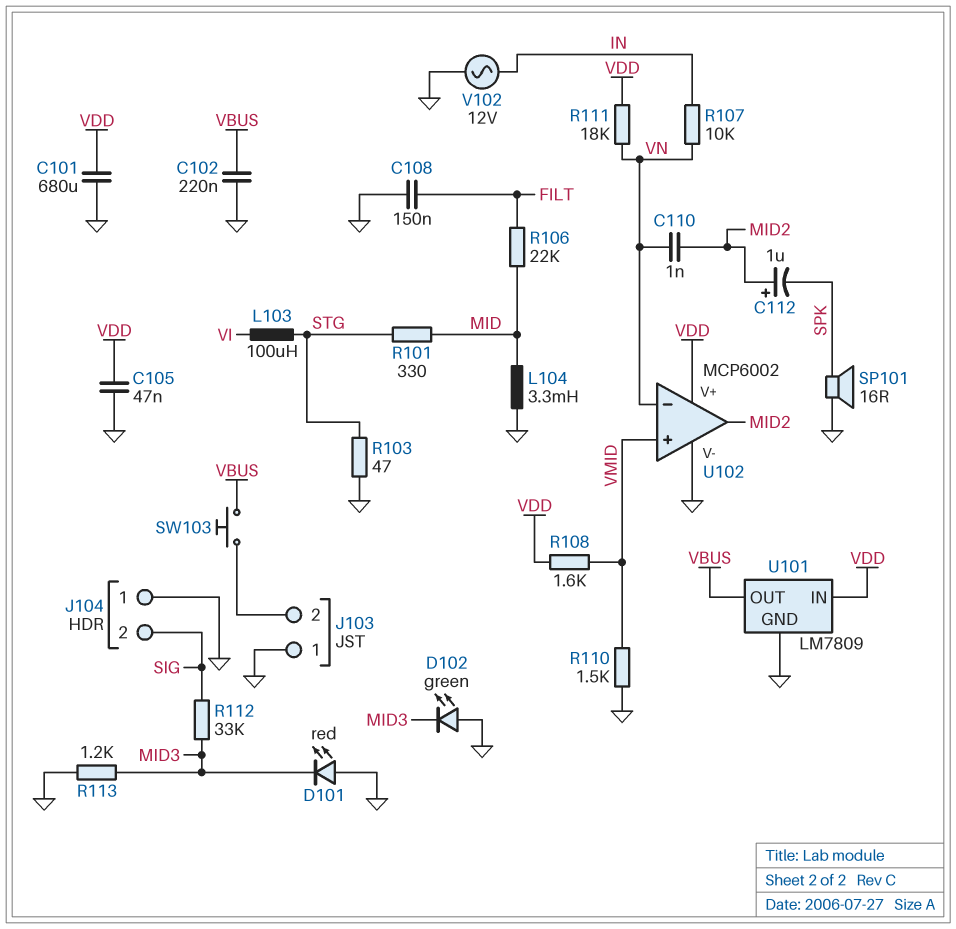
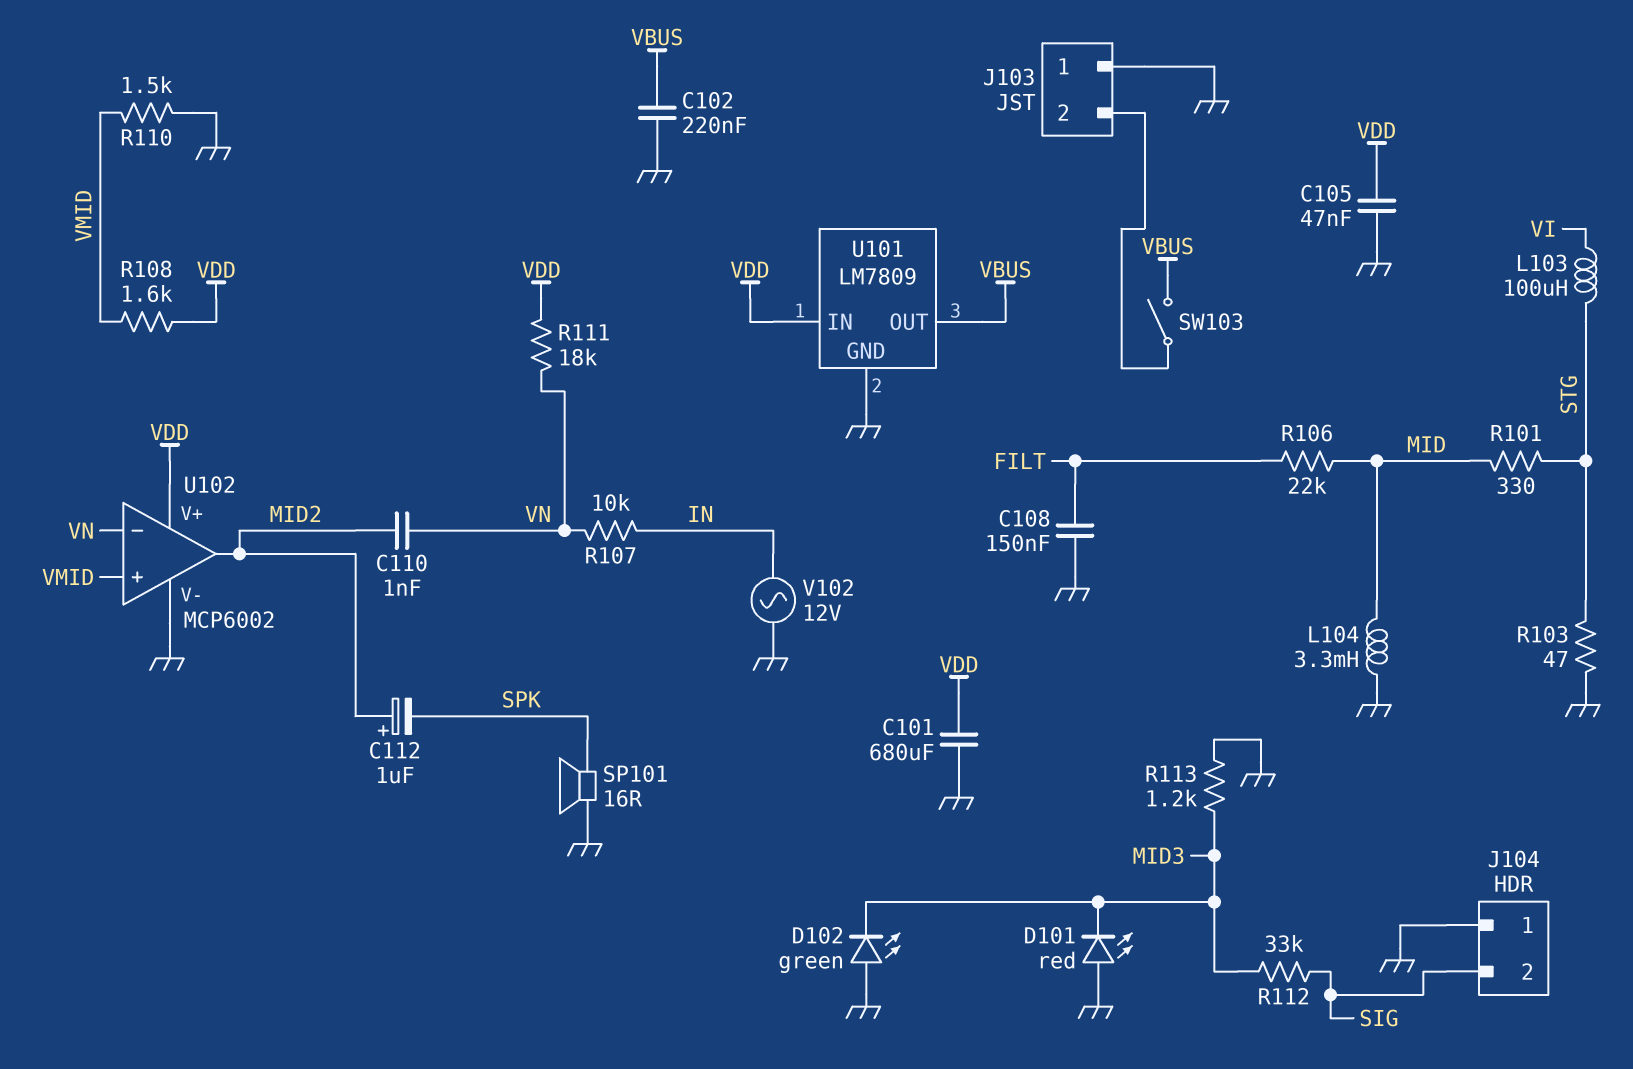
SW103: button (J103/2, VBUS) -> switch (J103/2, VBUS)

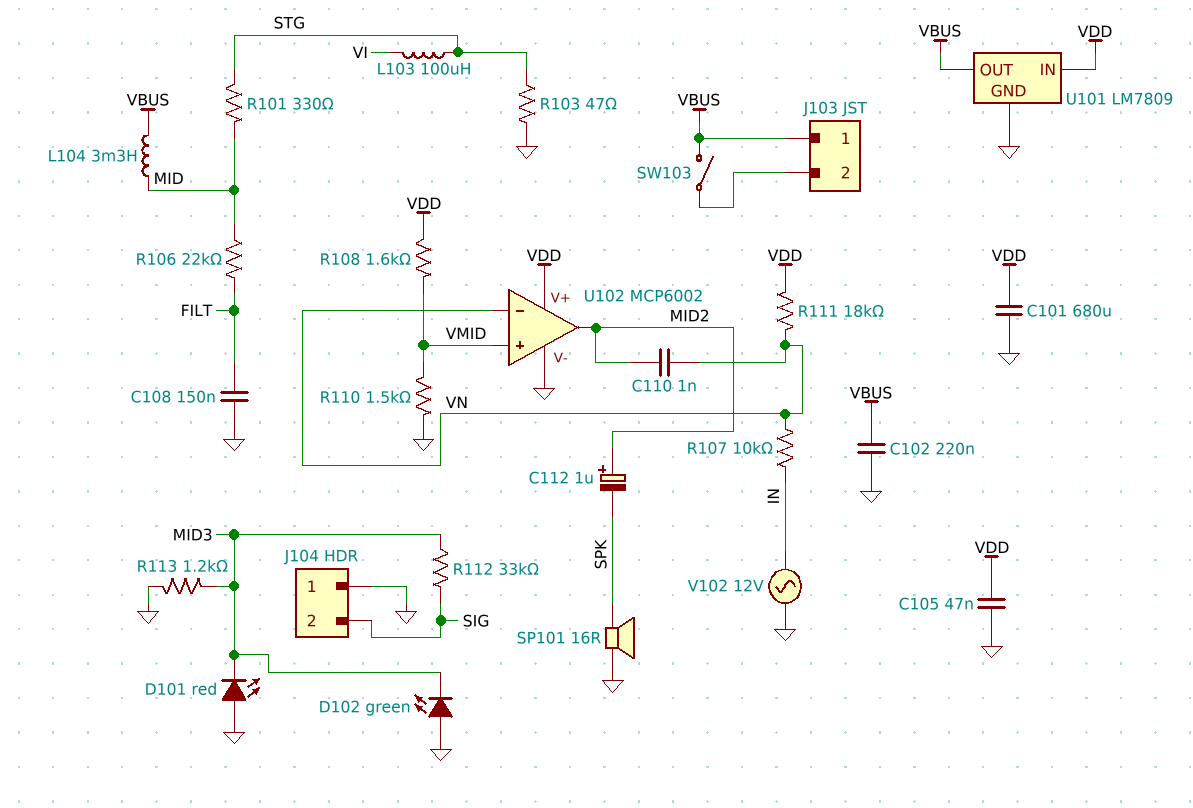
J103 pin 1: GND -> VBUS
L104: 3.3mH (GND, MID) -> 3.3mH (MID, VBUS)

